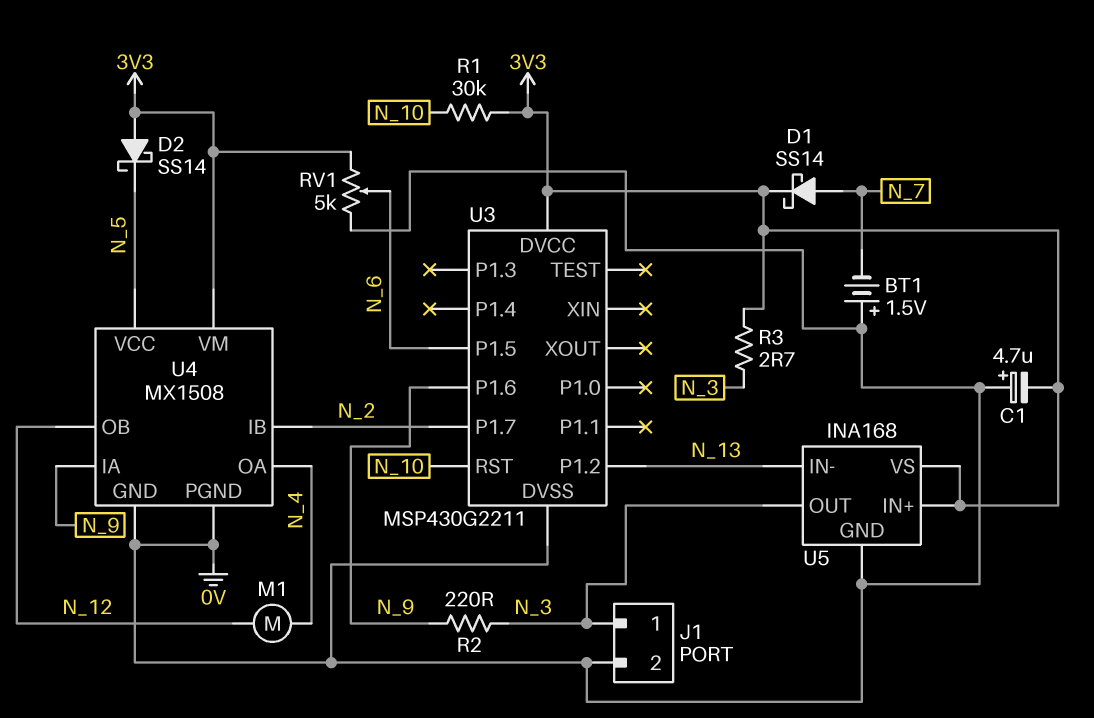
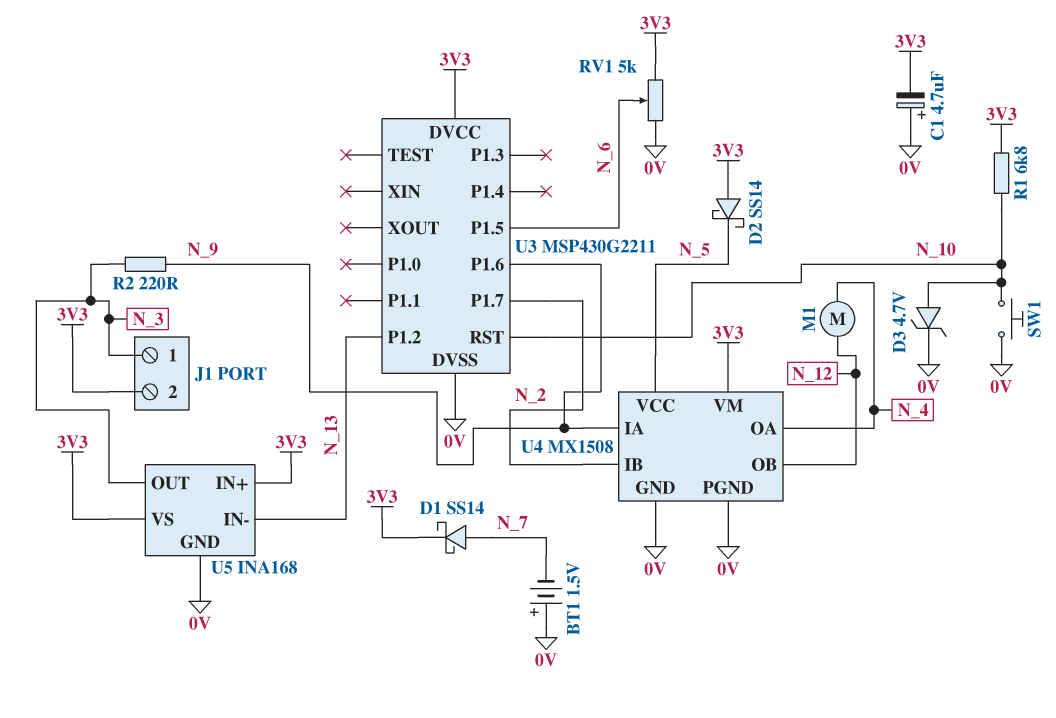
D3: none -> zener 4.7V (A N_10, K 0V)
J1 pin 2: 0V -> 3V3
R1: 30k (3V3, N_10) -> 6.8k (3V3, N_10)
R3: 2.7 (3V3, N_3) -> none
SW1: none -> button (0V, N_10)

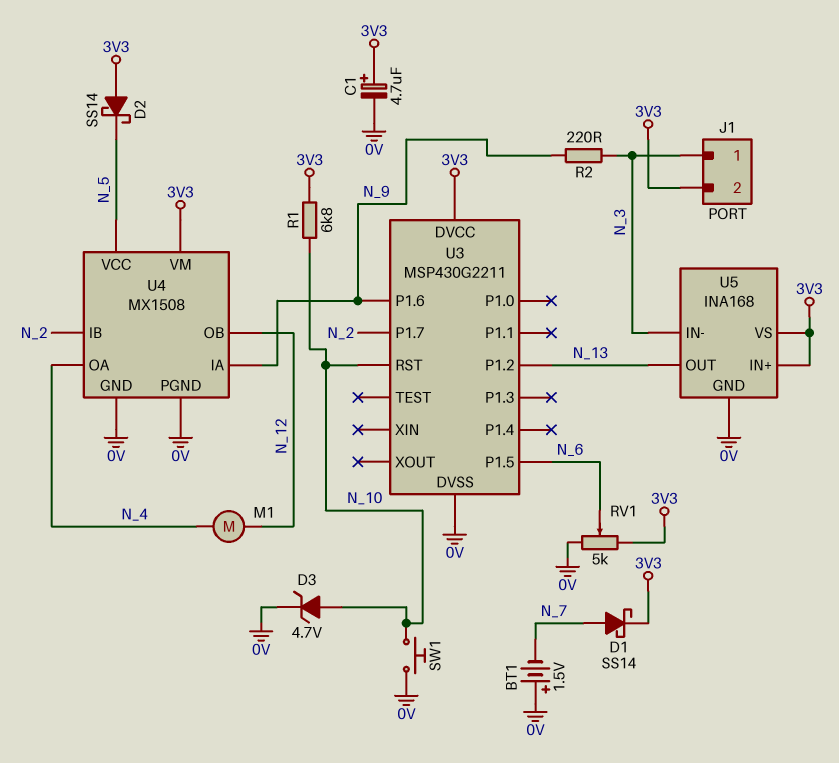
C1: 4.7uF (plus 0V, minus 3V3) -> 4.7uF (plus 3V3, minus 0V)
U5 pin IN-: N_13 -> N_3
U5 pin OUT: N_3 -> N_13

